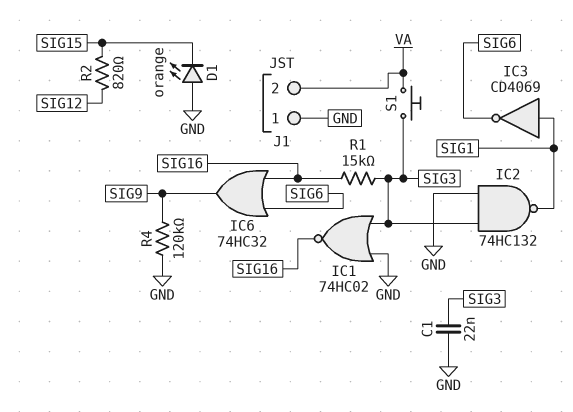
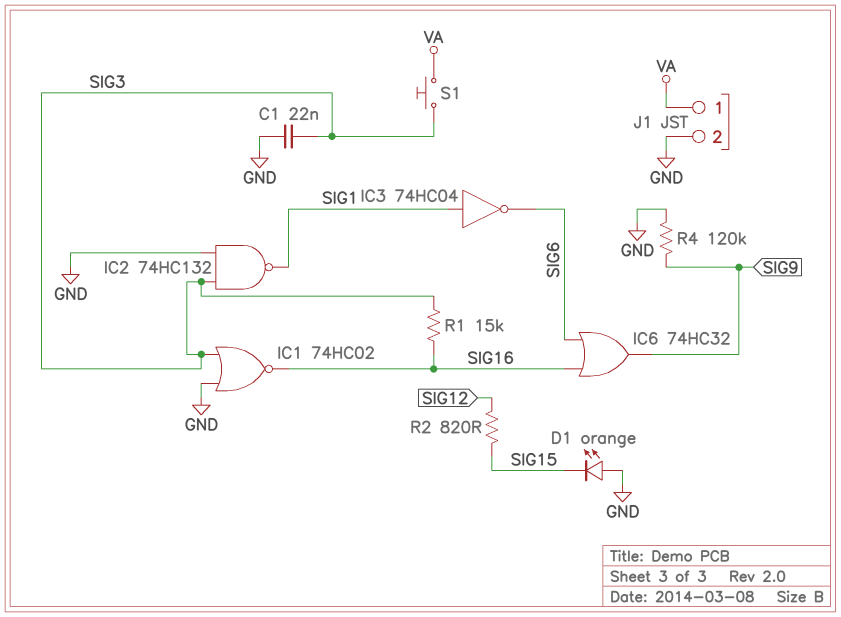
IC3: NOT CD4069 (in SIG1, out SIG6) -> NOT 74HC04 (in SIG1, out SIG6)
J1 pin 1: GND -> VA
J1 pin 2: VA -> GND

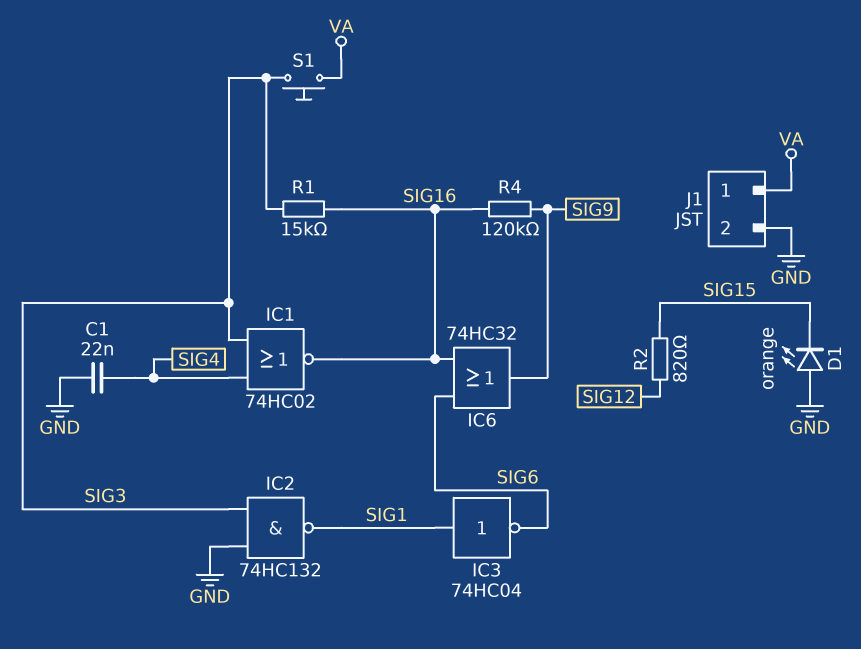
C1: 22nF (GND, SIG3) -> 22nF (GND, SIG4)
IC1: NOR 74HC02 (in GND, in SIG3, out SIG16) -> NOR 74HC02 (in SIG3, in SIG4, out SIG16)
R4: 120k (GND, SIG9) -> 120k (SIG9, SIG16)

